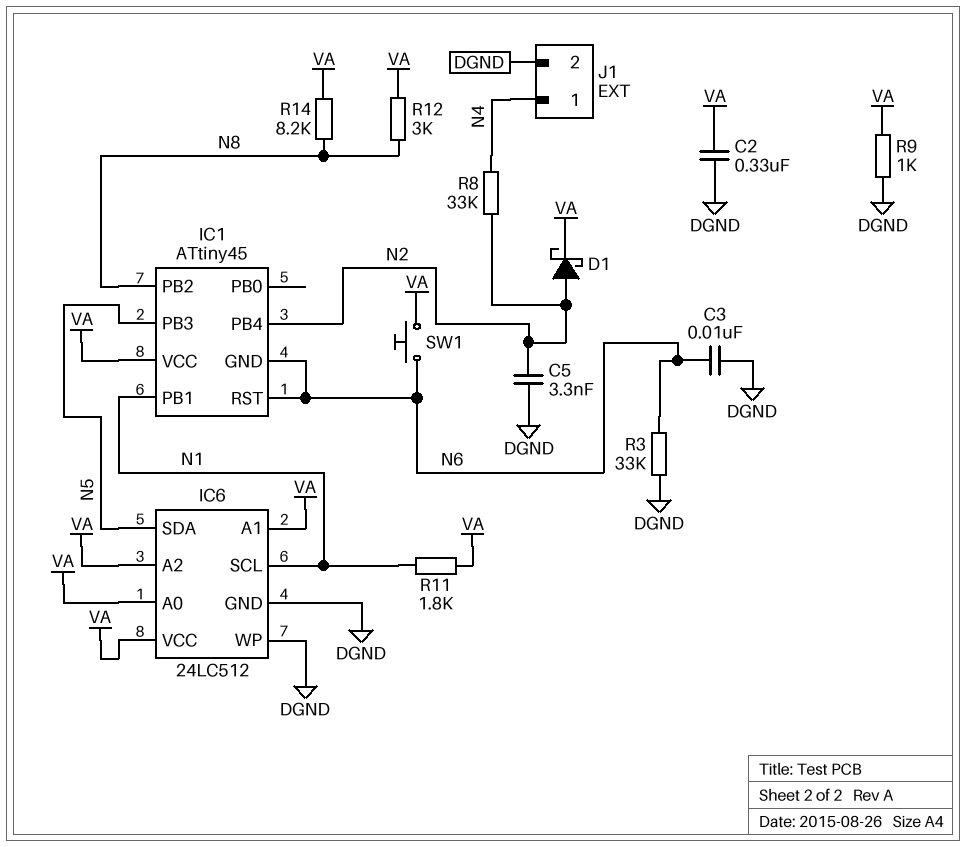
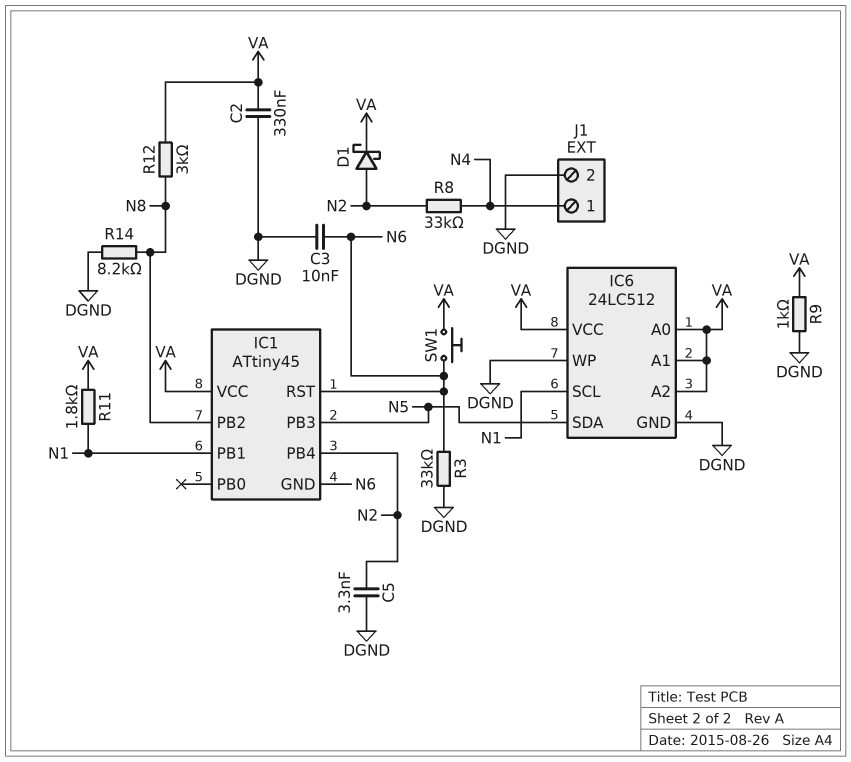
R14: 8.2k (N8, VA) -> 8.2k (DGND, N8)

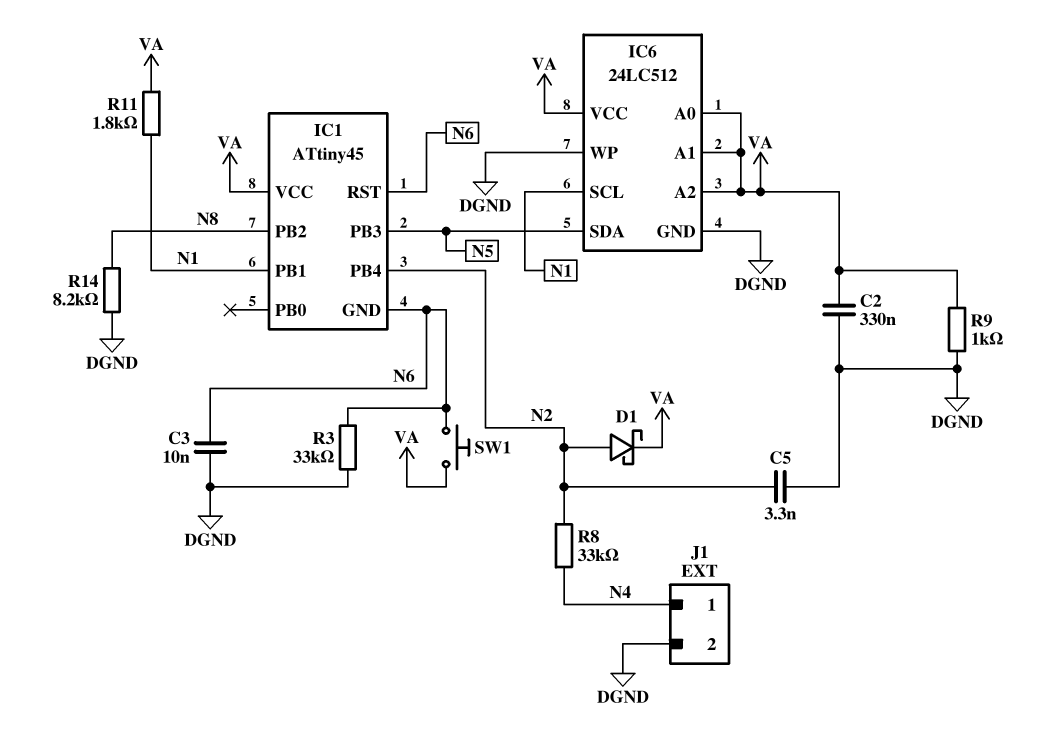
R12: 3k (N8, VA) -> none

